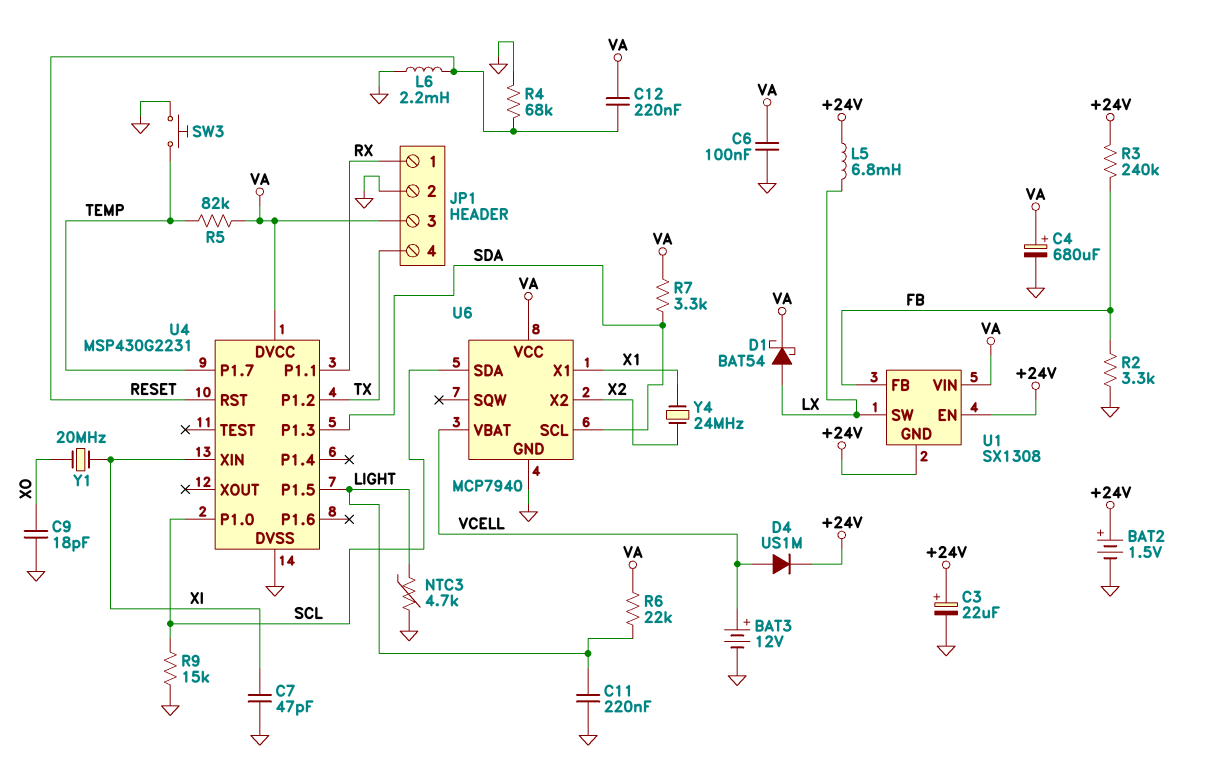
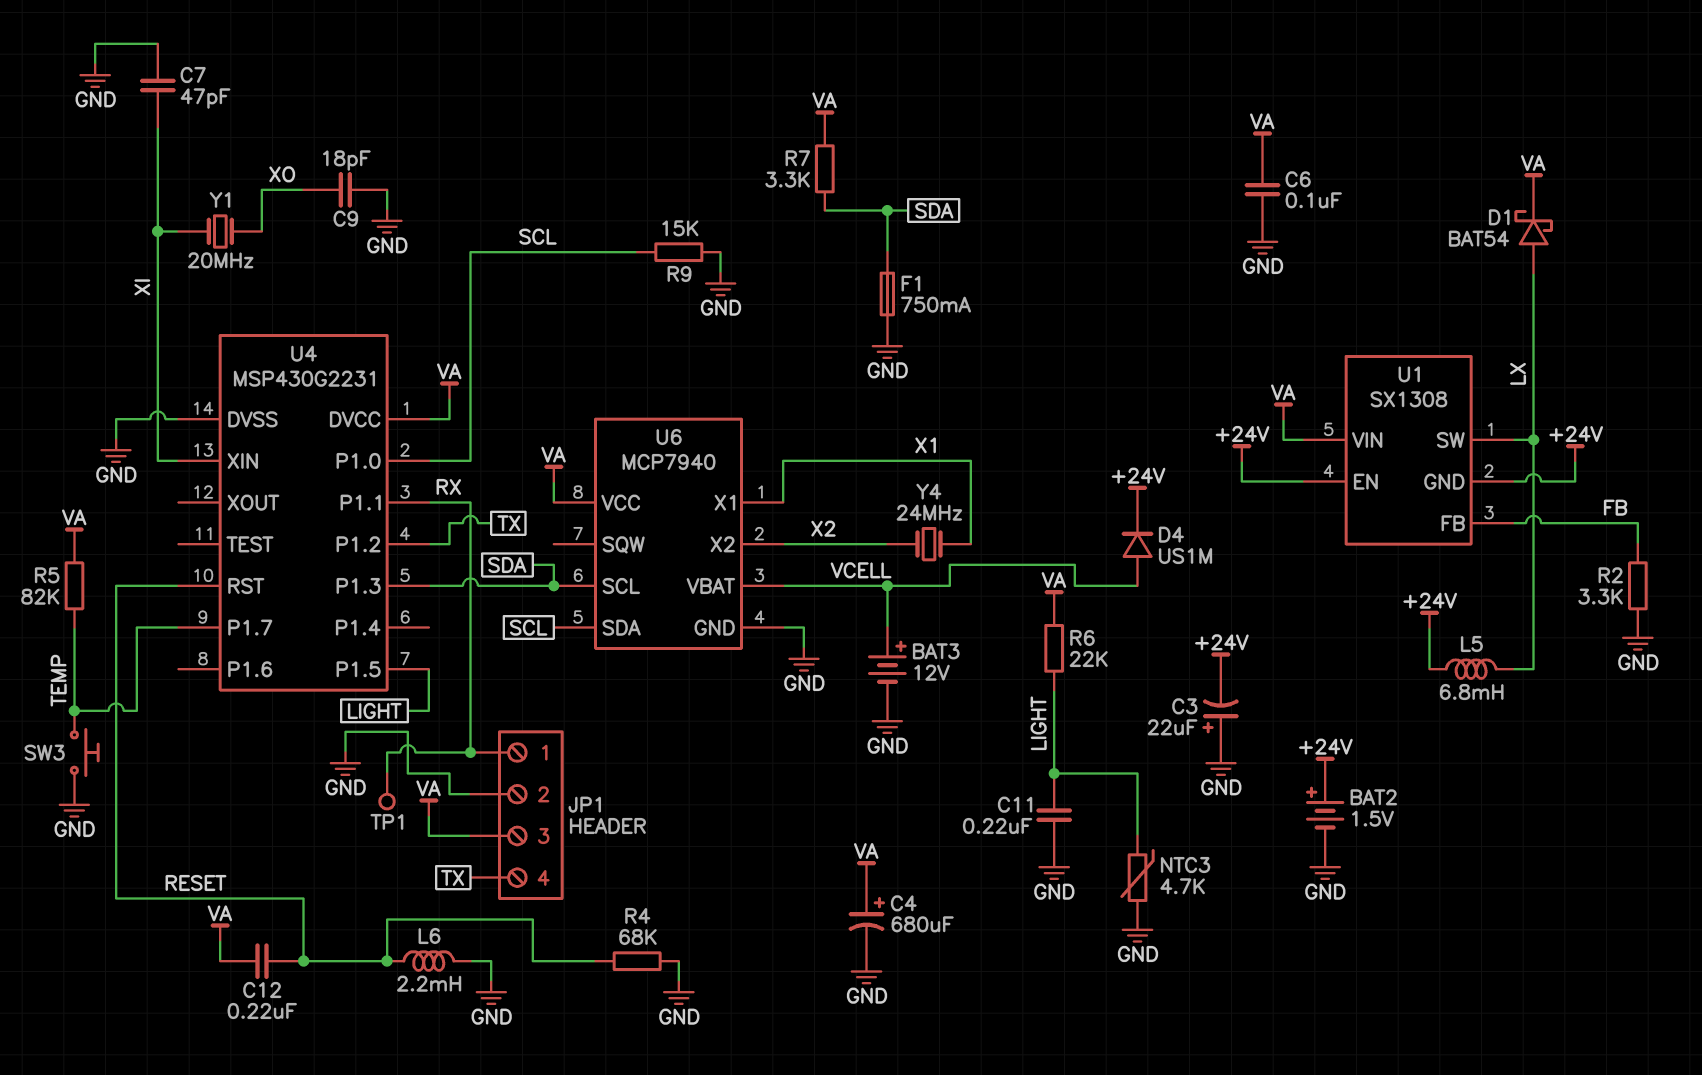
C3: 22uF (plus +24V, minus GND) -> 22uF (plus GND, minus +24V)
F1: none -> 750mA (GND, SDA)
R3: 240k (+24V, FB) -> none
TP1: none -> test point (RX)

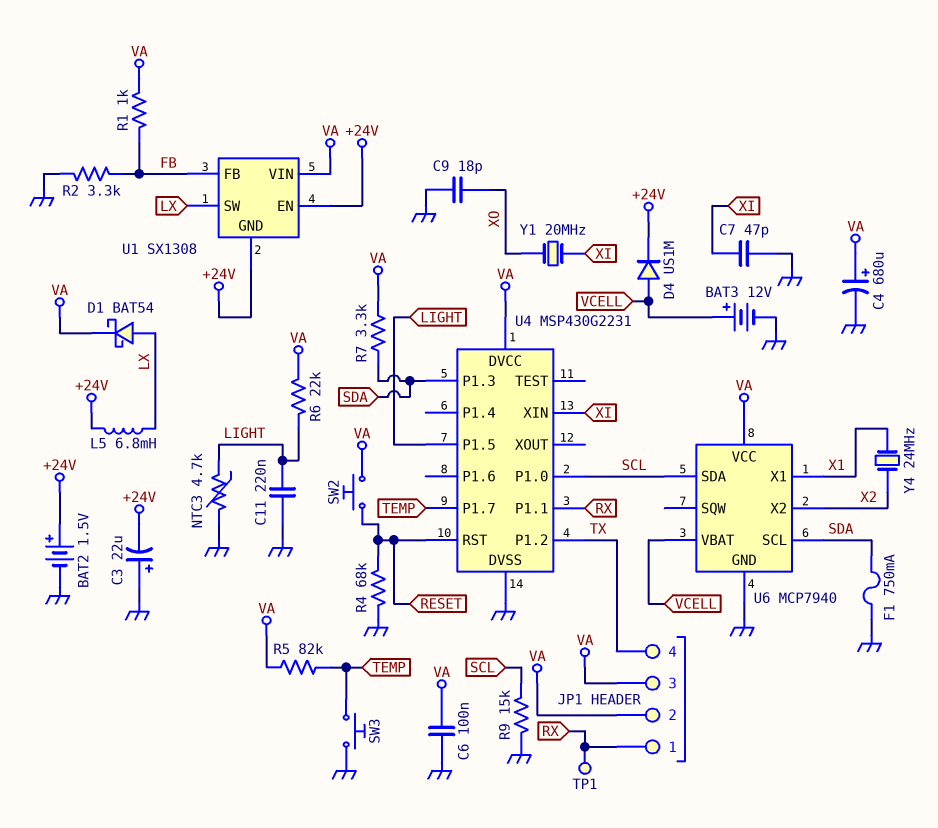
C12: 220nF (RESET, VA) -> none
JP1 pin 2: GND -> VA
L6: 2.2mH (GND, RESET) -> none
R1: none -> 1k (FB, VA)
SW2: none -> button (RESET, VA)

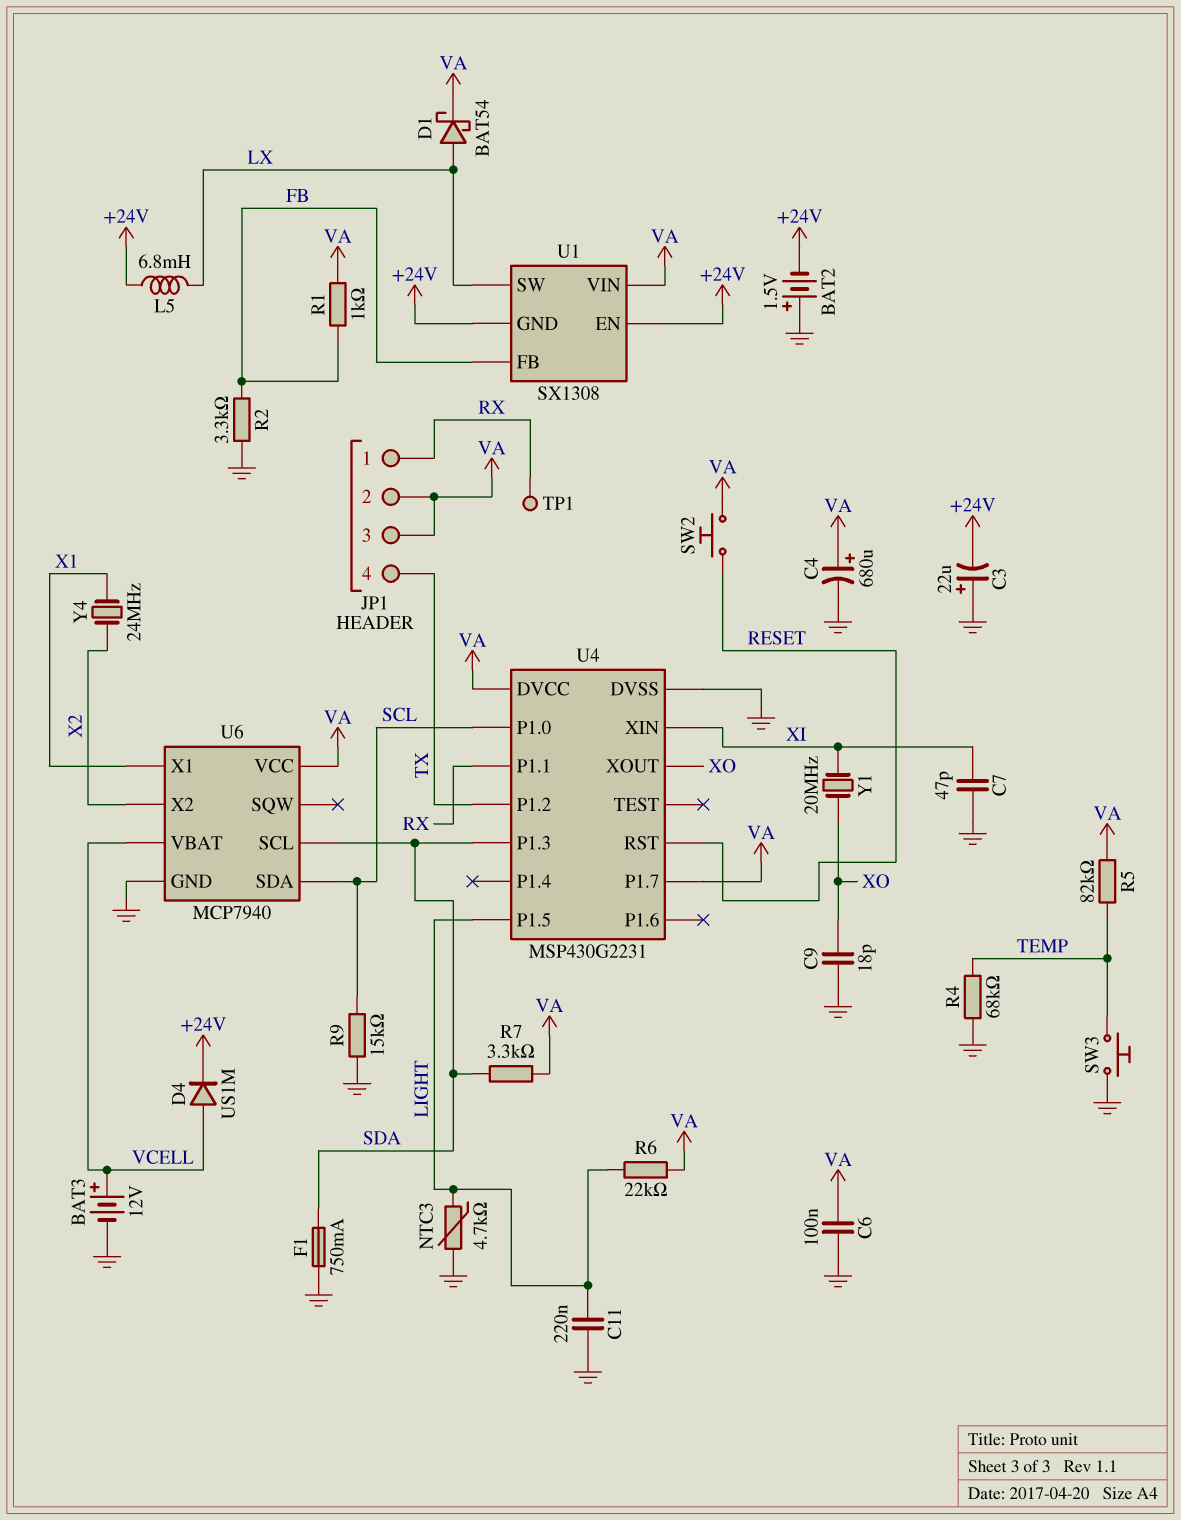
BAT2: 1.5V (plus +24V, minus GND) -> 1.5V (plus GND, minus +24V)
R4: 68k (GND, RESET) -> 68k (GND, TEMP)
U4 pin P1.7: TEMP -> VA
U4 pin XOUT: none -> XO

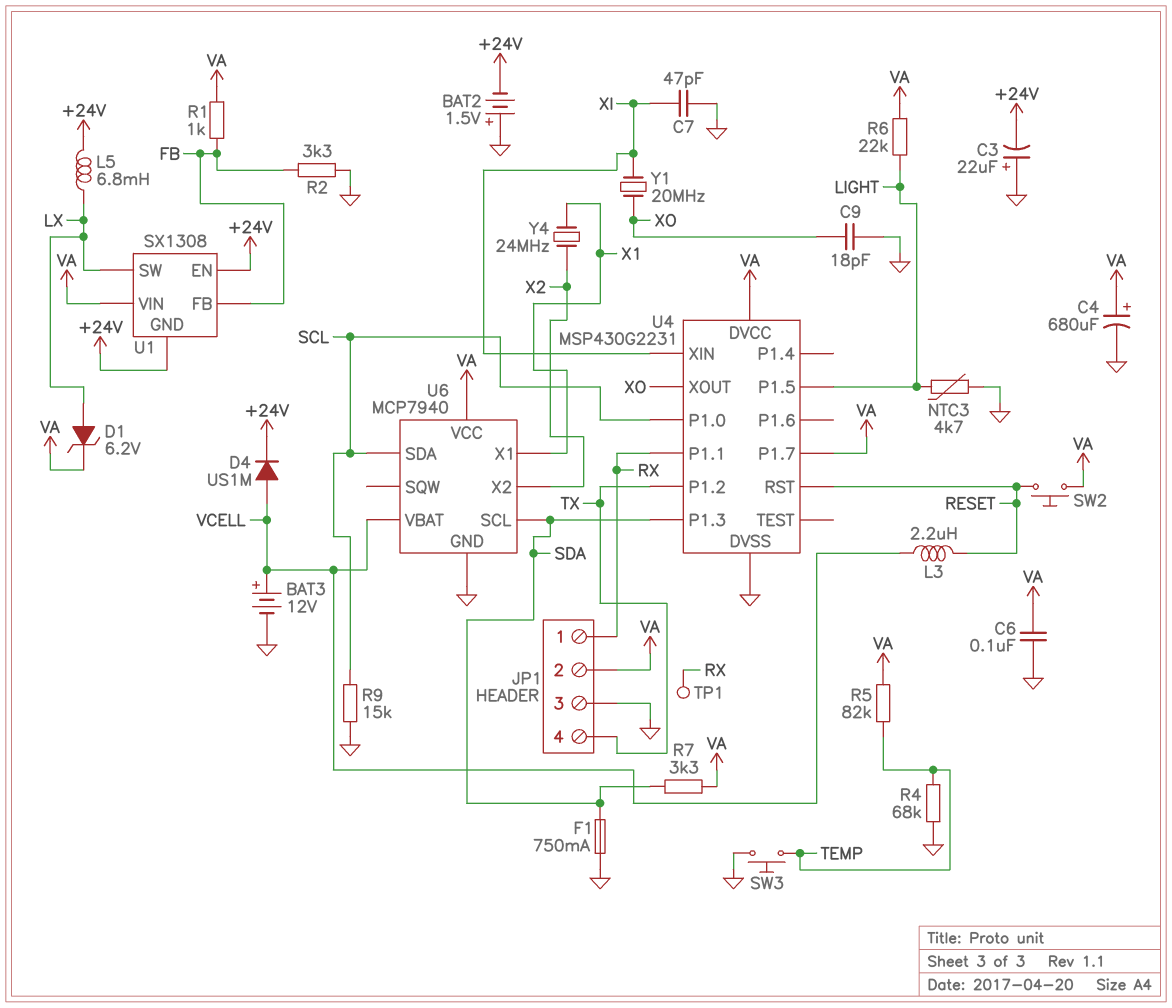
C11: 220nF (GND, LIGHT) -> none
D1: schottky BAT54 (A LX, K VA) -> zener 6.2V (A LX, K VA)
JP1 pin 3: VA -> GND
L3: none -> 2.2uH (RESET, VCELL)

